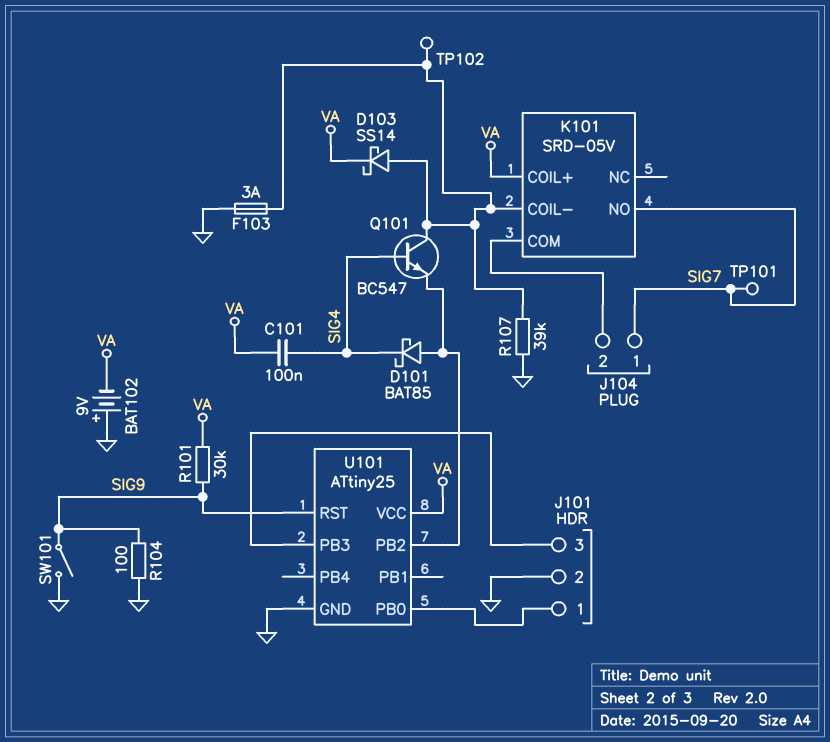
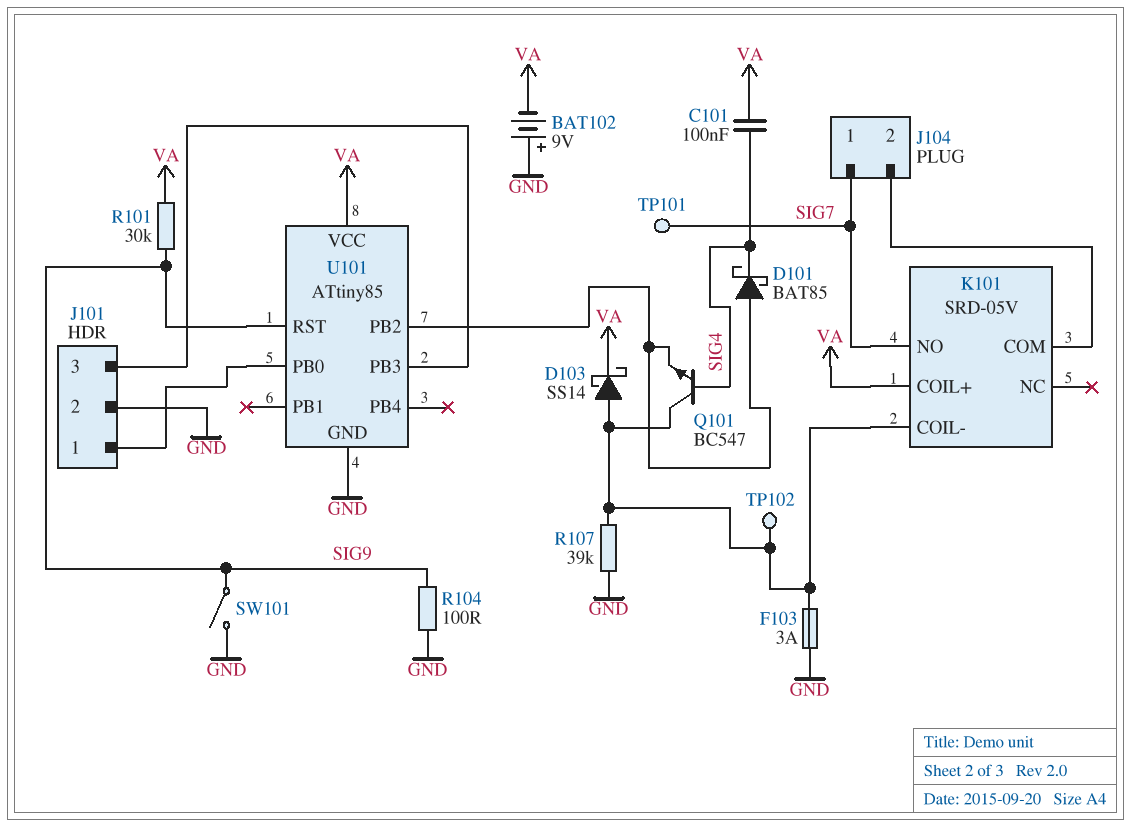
U101: ATtiny25 -> ATtiny85

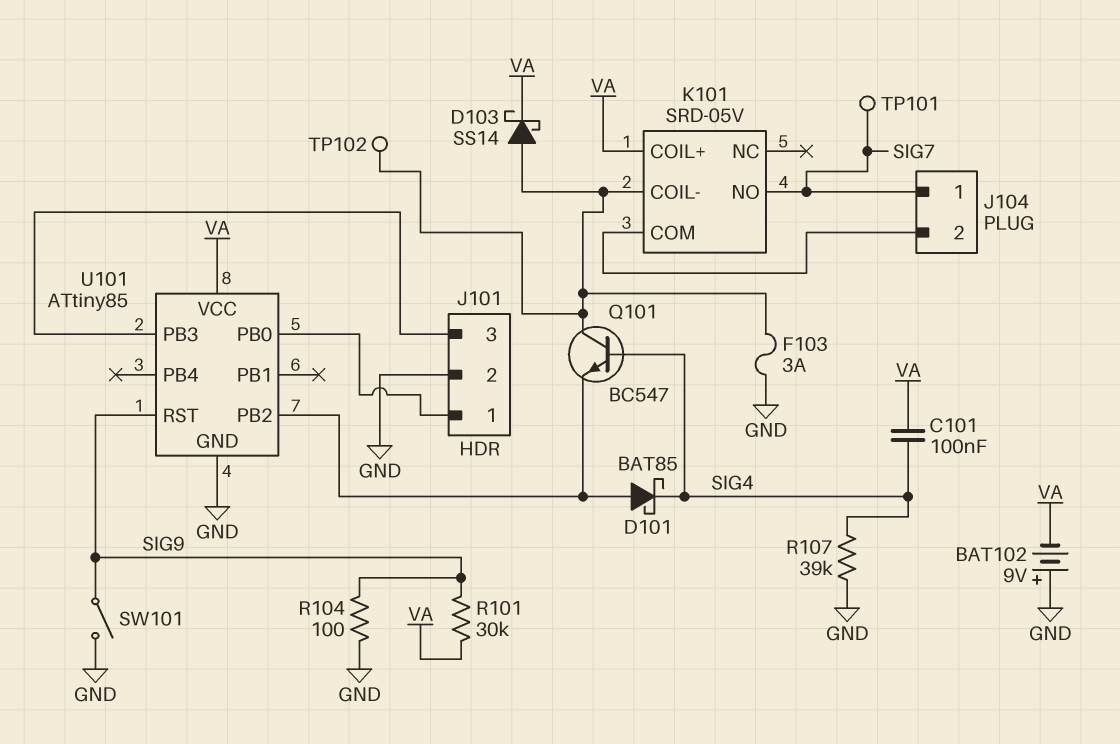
R107: 39k (GND, K101/COIL-) -> 39k (GND, SIG4)

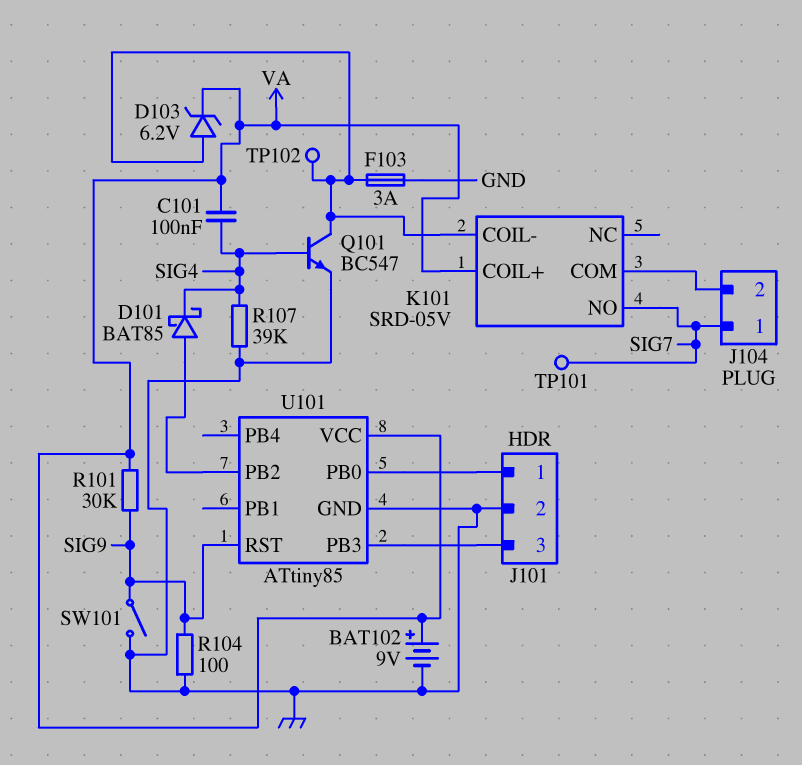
BAT102: 9V (plus GND, minus VA) -> 9V (plus VA, minus GND)
D103: schottky SS14 (A K101/COIL-, K VA) -> zener 6.2V (A K101/COIL-, K VA)
Q101: NPN BC547 (B SIG4, C K101/COIL-, E U101/PB2) -> NPN BC547 (B SIG4, C K101/COIL-, E GND)

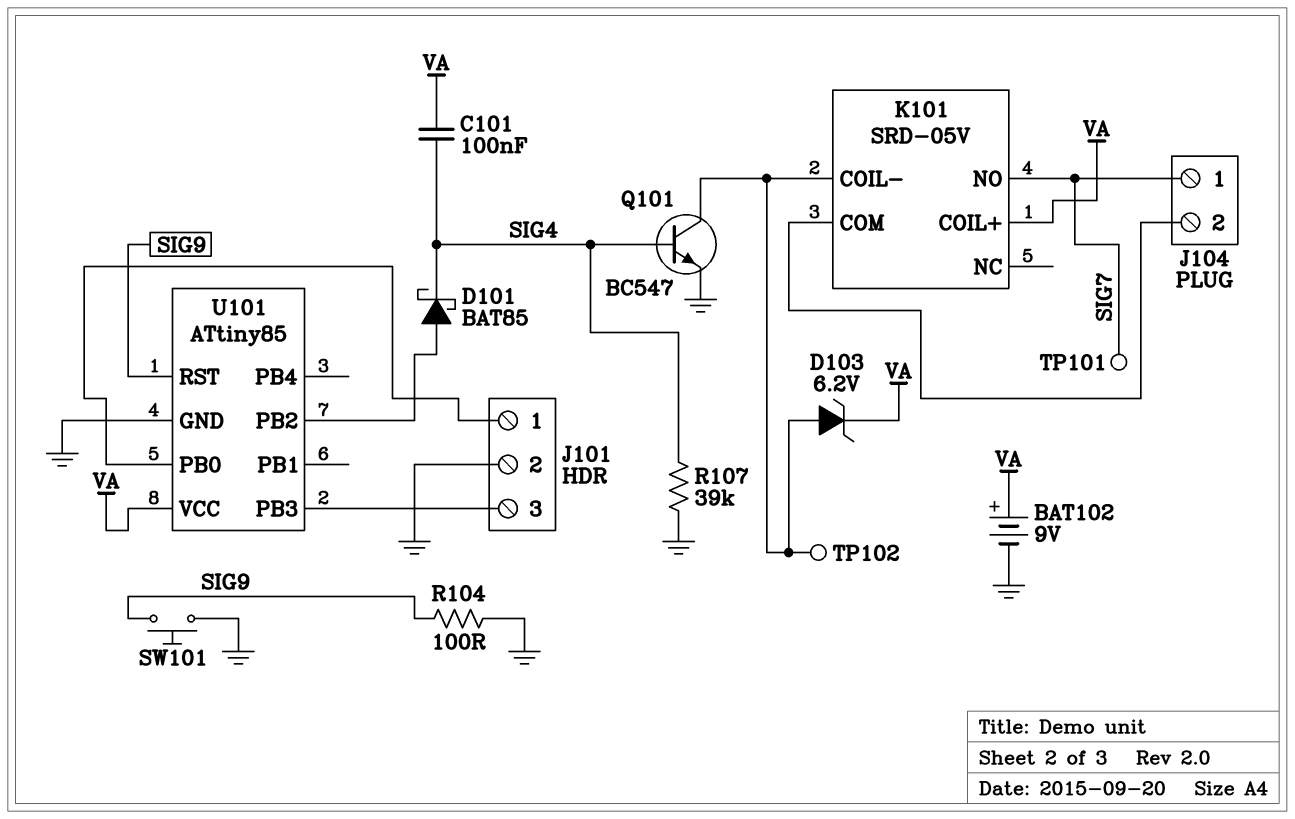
F103: 3A (GND, K101/COIL-) -> none
R101: 30k (SIG9, VA) -> none
SW101: switch (GND, SIG9) -> button (GND, SIG9)

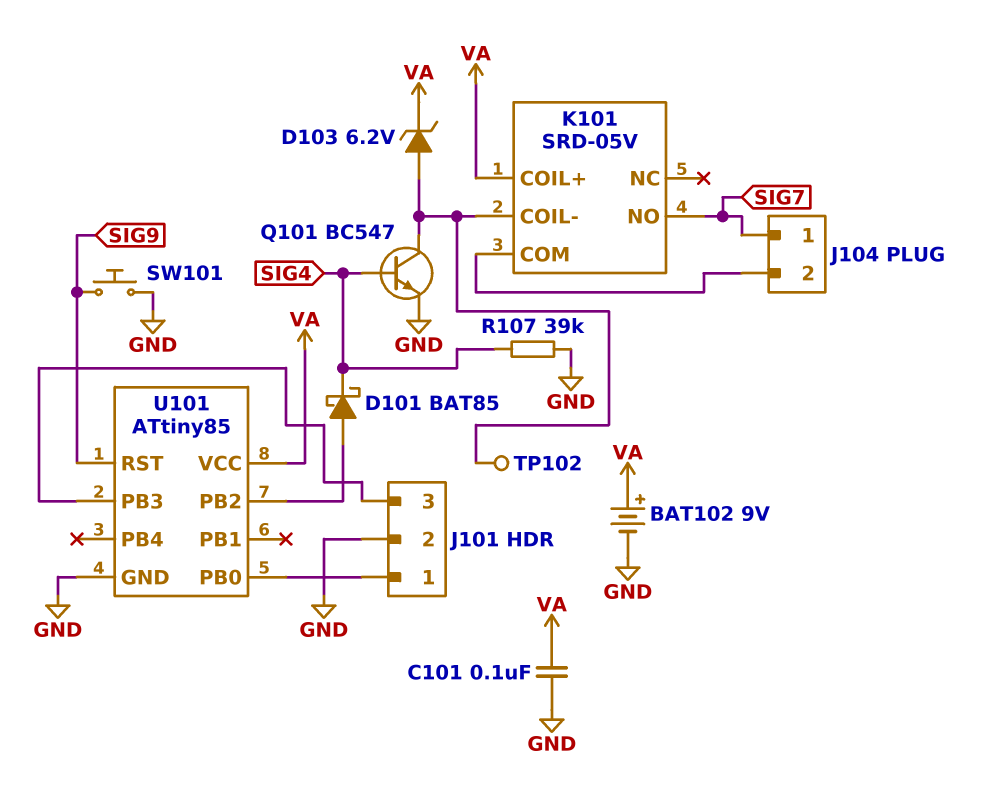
C101: 100nF (SIG4, VA) -> 100nF (GND, VA)
R104: 100 (GND, SIG9) -> none
TP101: test point (SIG7) -> none

